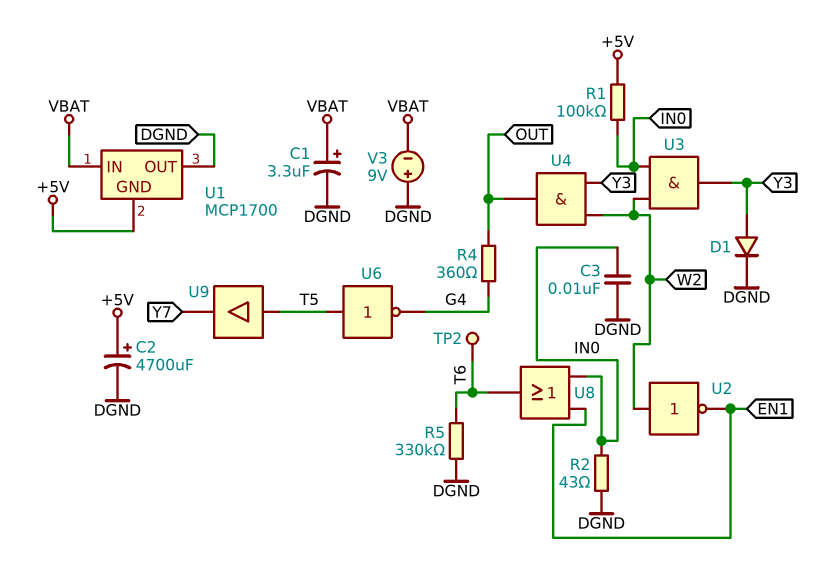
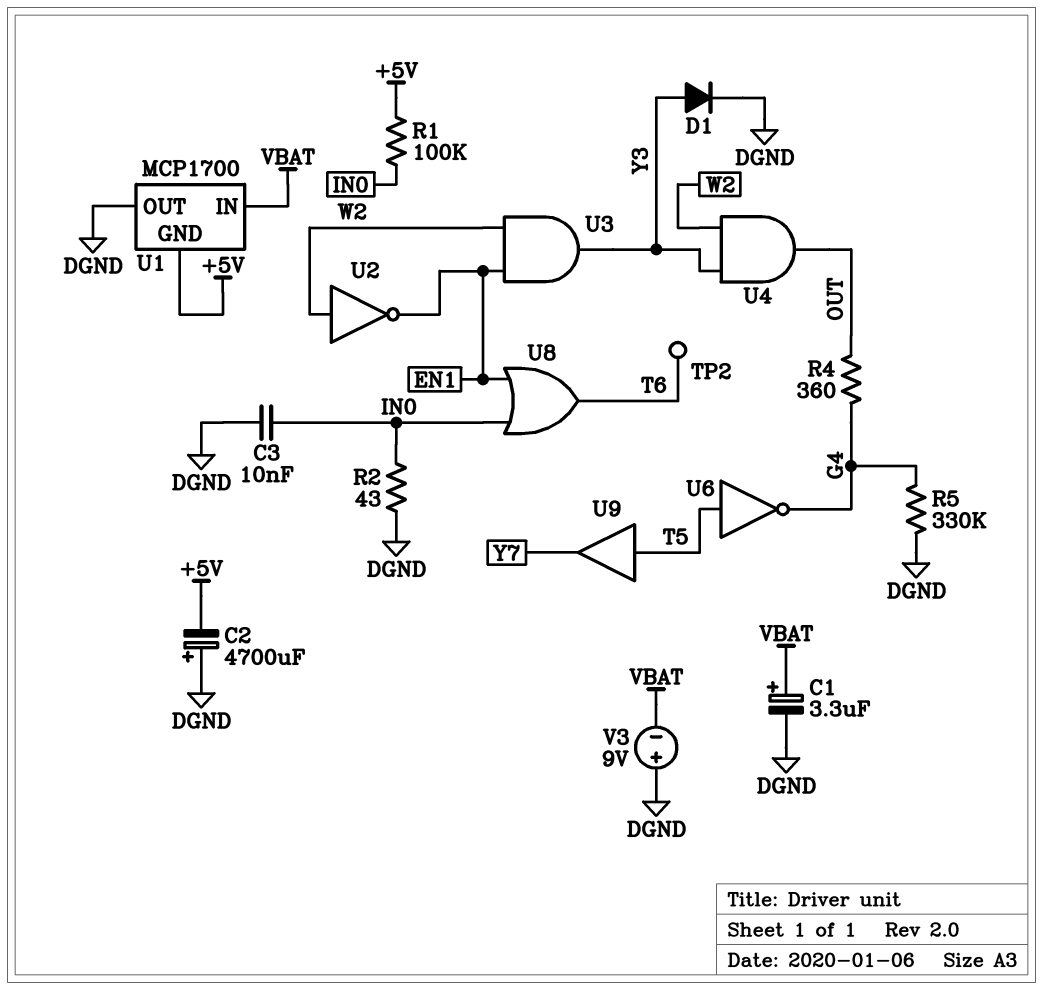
C2: 4700uF (plus +5V, minus DGND) -> 4700uF (plus DGND, minus +5V)
R5: 330k (DGND, T6) -> 330k (DGND, G4)
U3: AND (in IN0, in W2, out Y3) -> AND (in EN1, in W2, out Y3)

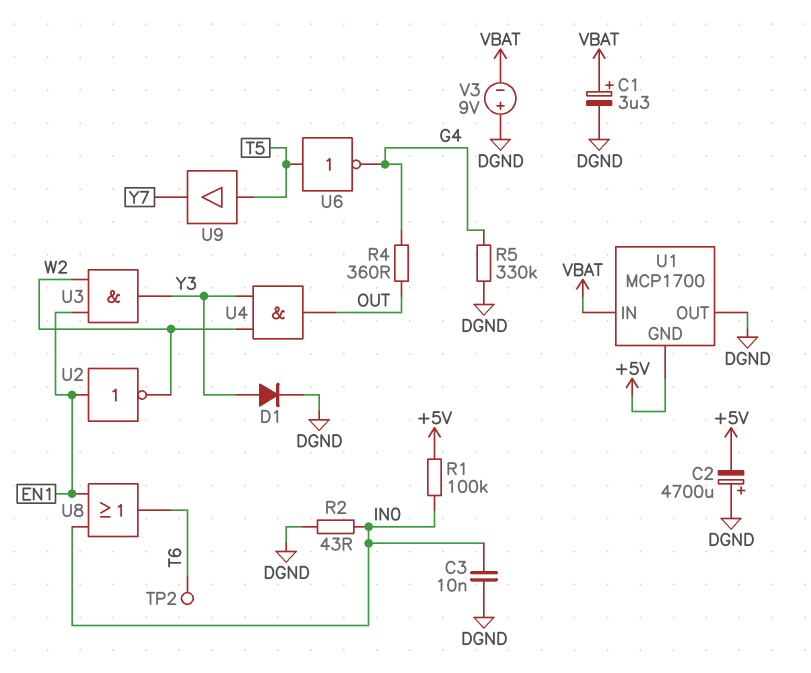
U2: NOT (in W2, out EN1) -> NOT (in EN1, out W2)

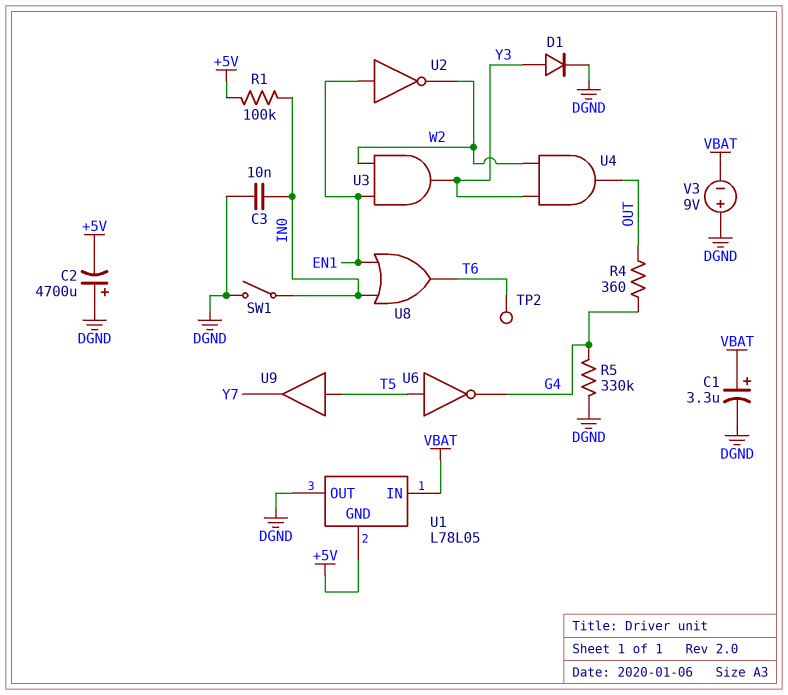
R2: 43 (DGND, IN0) -> none
SW1: none -> switch (DGND, IN0)
U1: MCP1700 -> L78L05

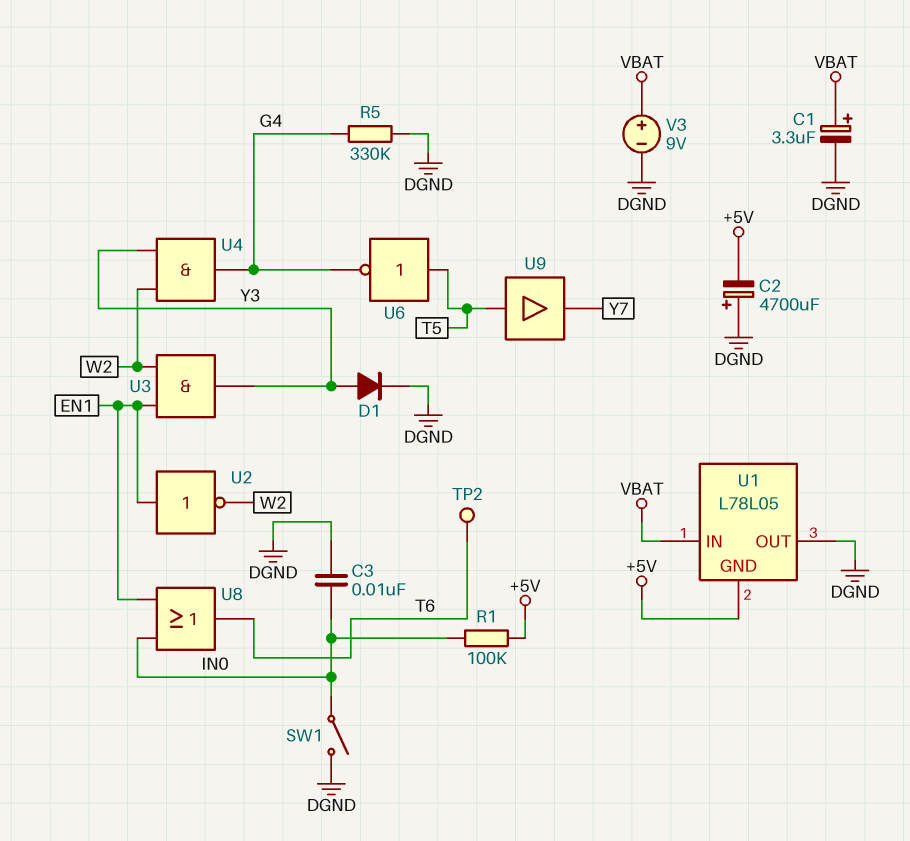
R4: 360 (G4, OUT) -> none
U4: AND (in W2, in Y3, out OUT) -> AND (in W2, in Y3, out G4)
V3: 9V (plus DGND, minus VBAT) -> 9V (plus VBAT, minus DGND)

